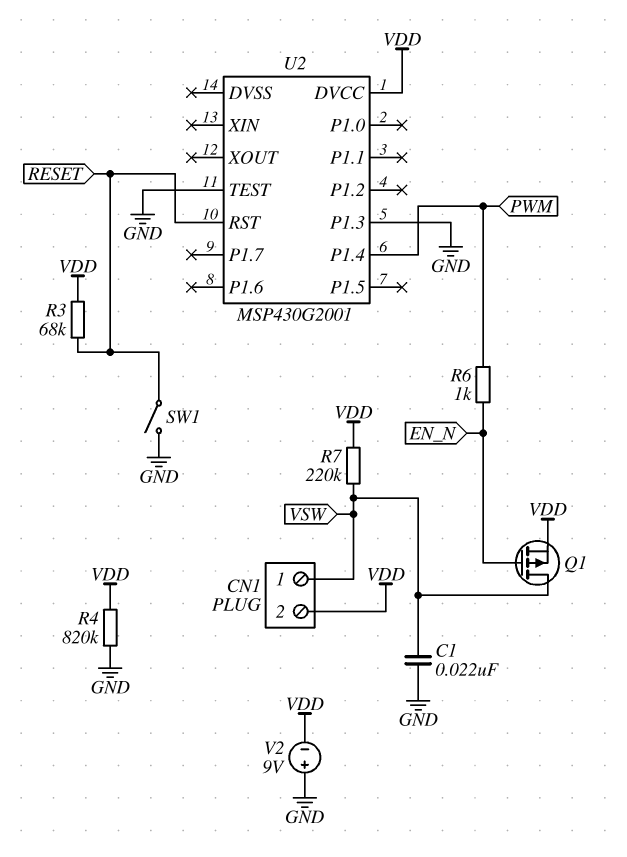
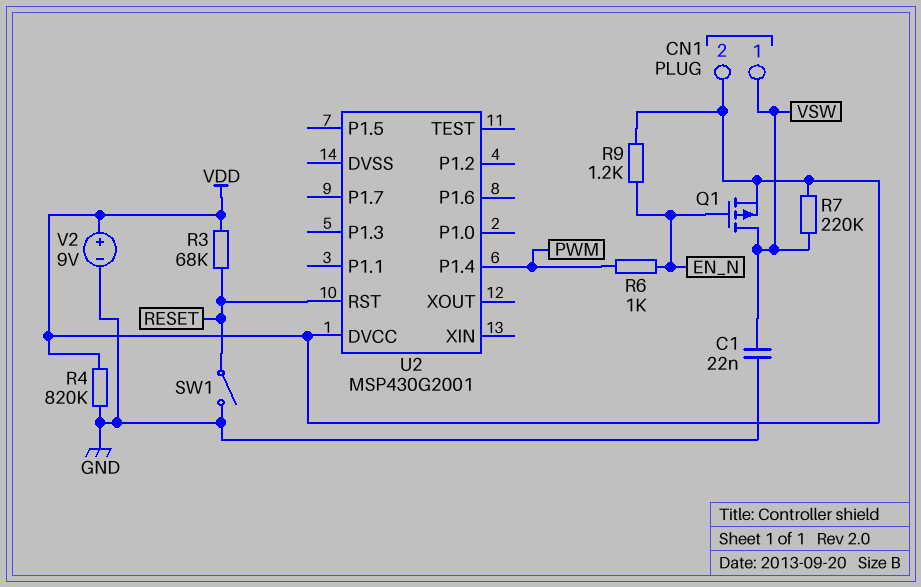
R9: none -> 1.2k (EN_N, VDD)
U2 pin P1.3: GND -> none
U2 pin TEST: GND -> none
V2: 9V (plus GND, minus VDD) -> 9V (plus VDD, minus GND)

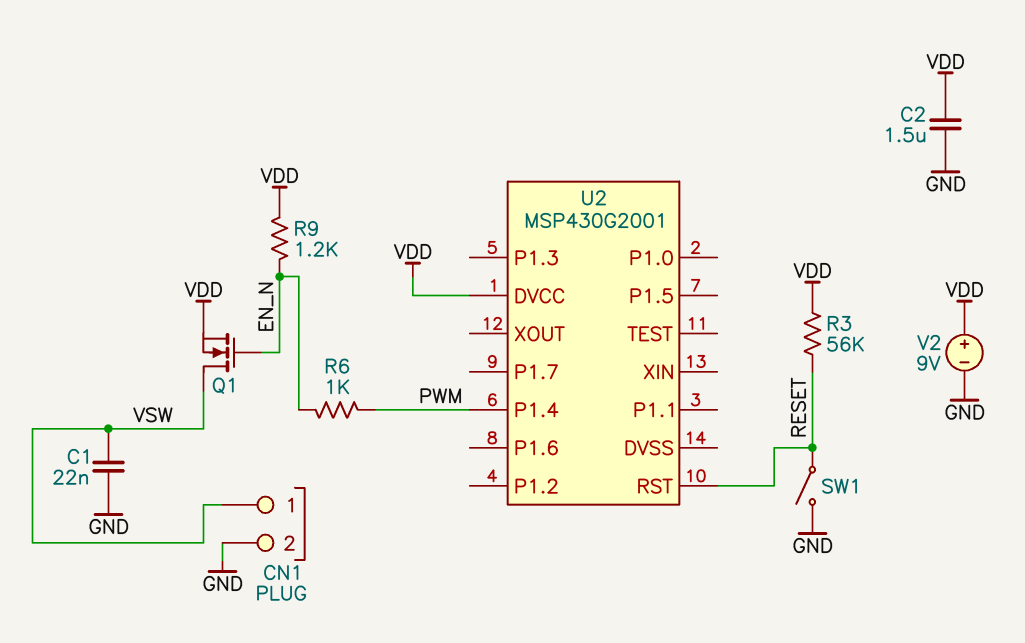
C2: none -> 1.5uF (GND, VDD)
CN1 pin 2: VDD -> GND
Q1: PMOS (G EN_N, D VSW, S VDD) -> NMOS (G EN_N, D VSW, S VDD)
R3: 68k (RESET, VDD) -> 56k (RESET, VDD)
R4: 820k (GND, VDD) -> none
R7: 220k (VDD, VSW) -> none

